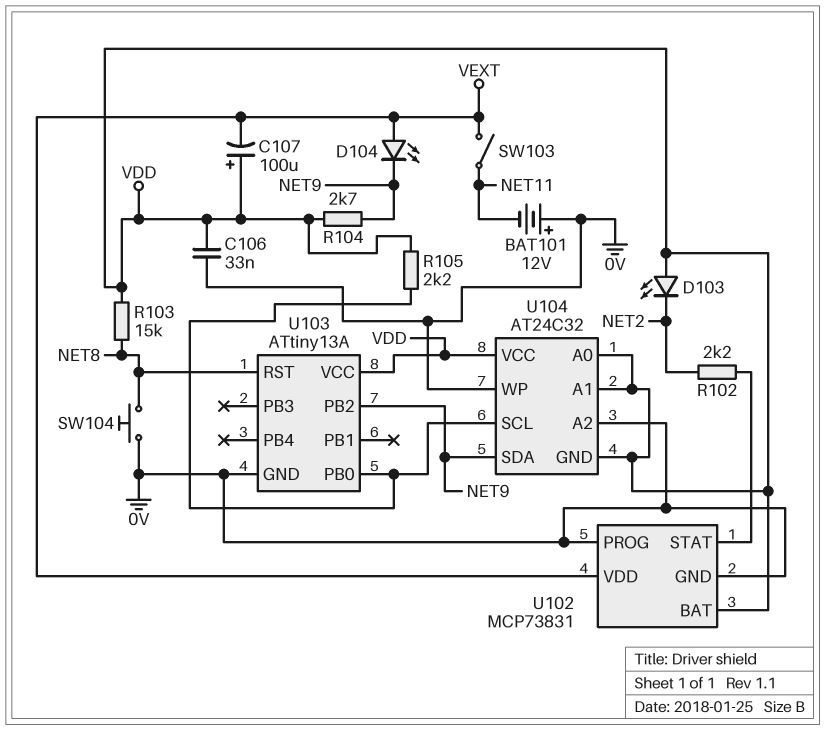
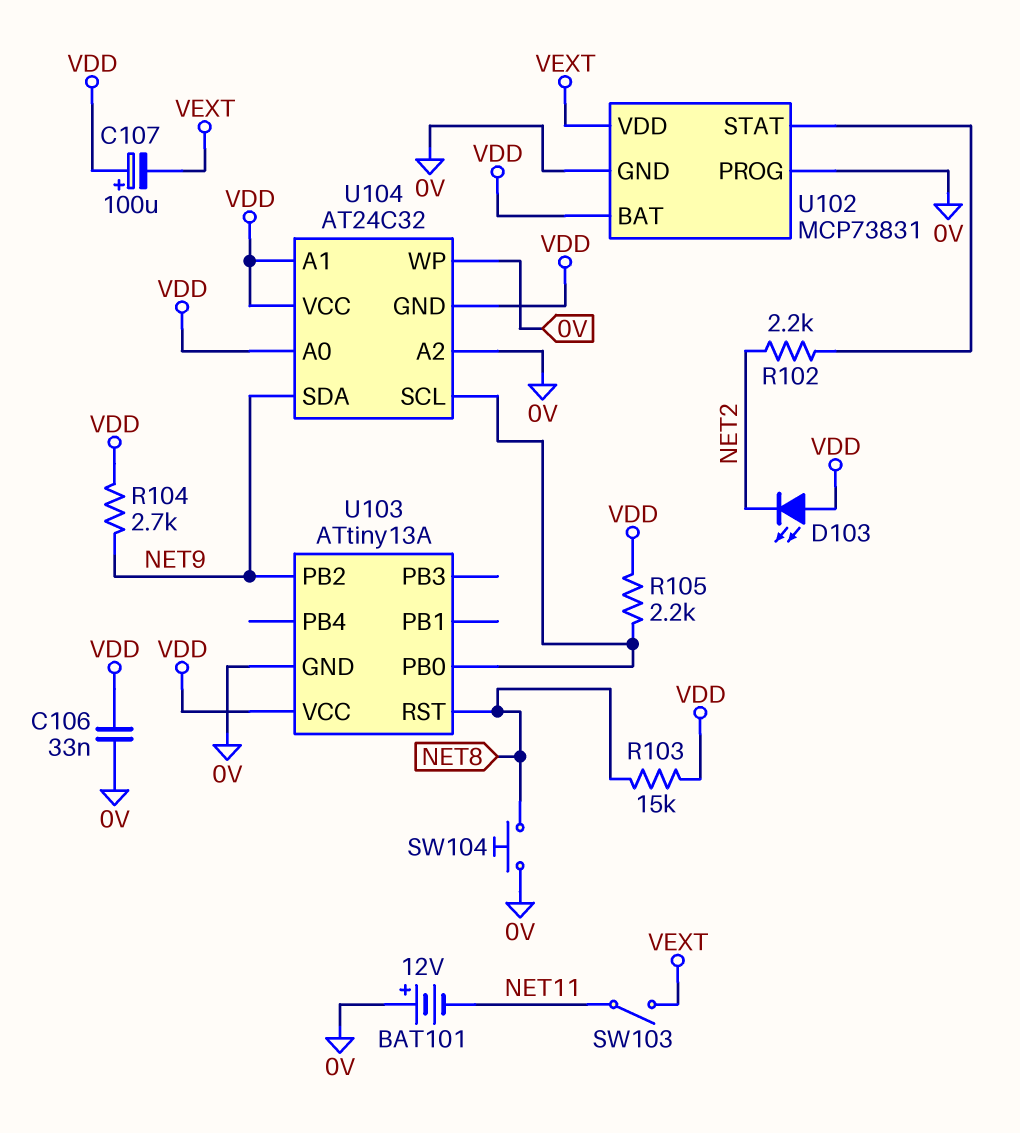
D104: LED (A VEXT, K NET9) -> none

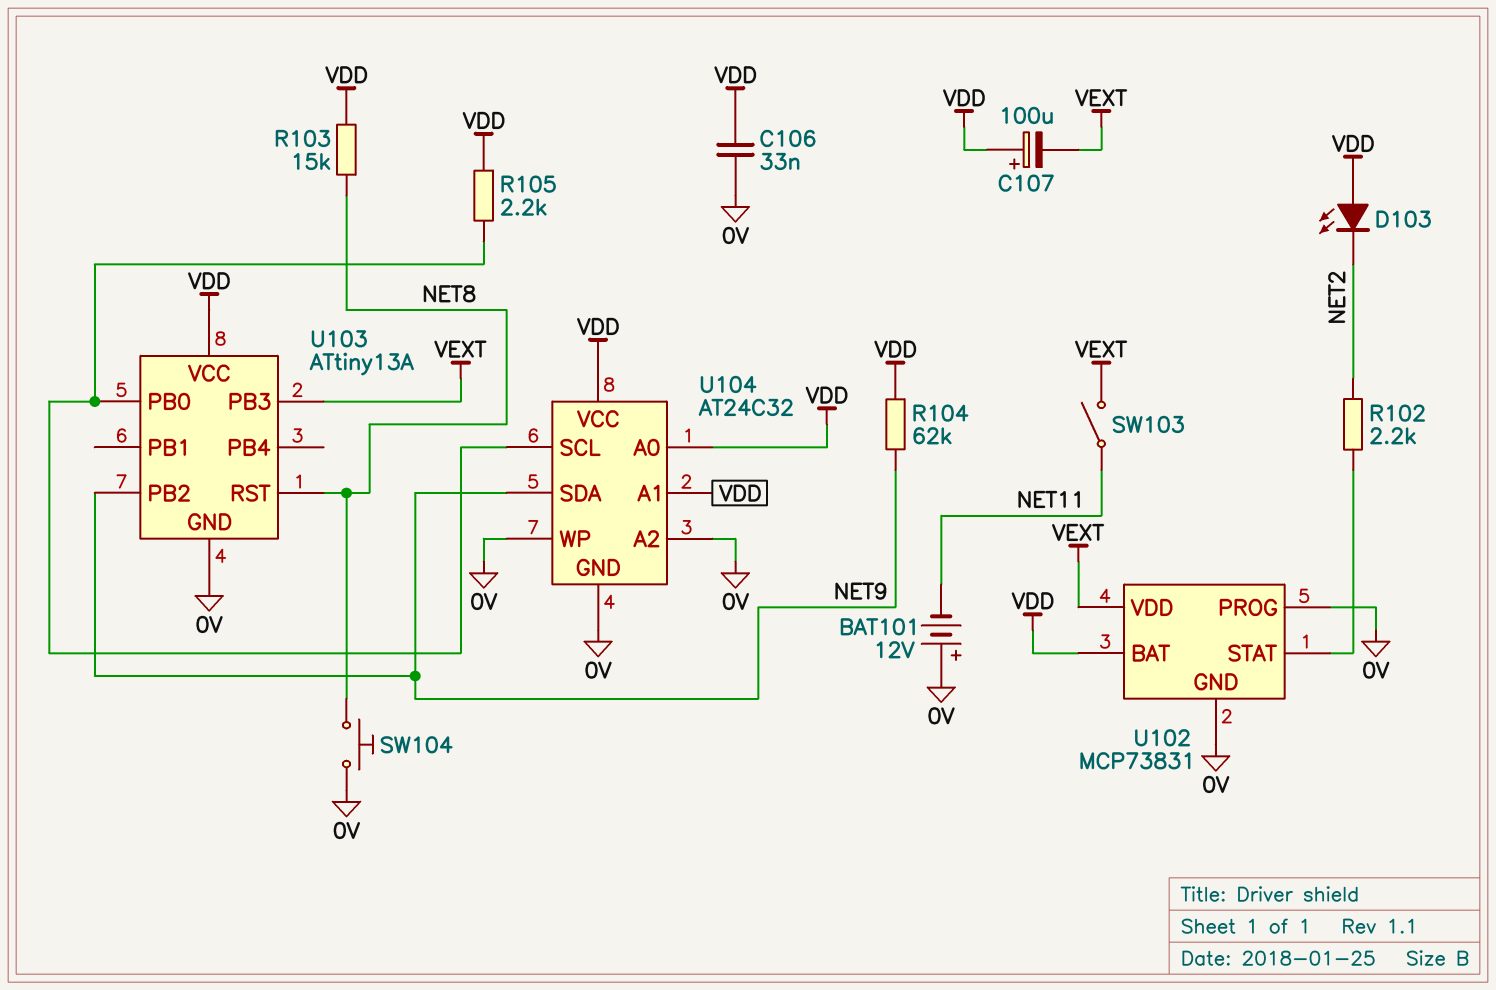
R104: 2.7k (NET9, VDD) -> 62k (NET9, VDD)
U103 pin PB3: none -> VEXT
U104 pin GND: VDD -> 0V

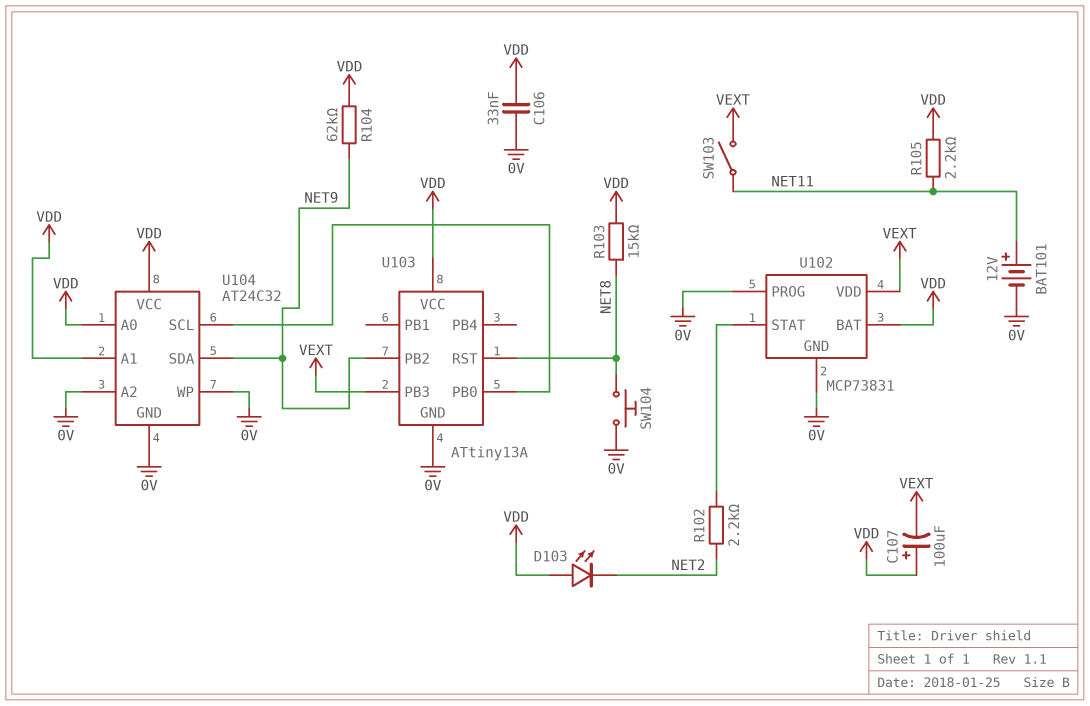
BAT101: 12V (plus 0V, minus NET11) -> 12V (plus NET11, minus 0V)
R105: 2.2k (U103/PB0, VDD) -> 2.2k (NET11, VDD)

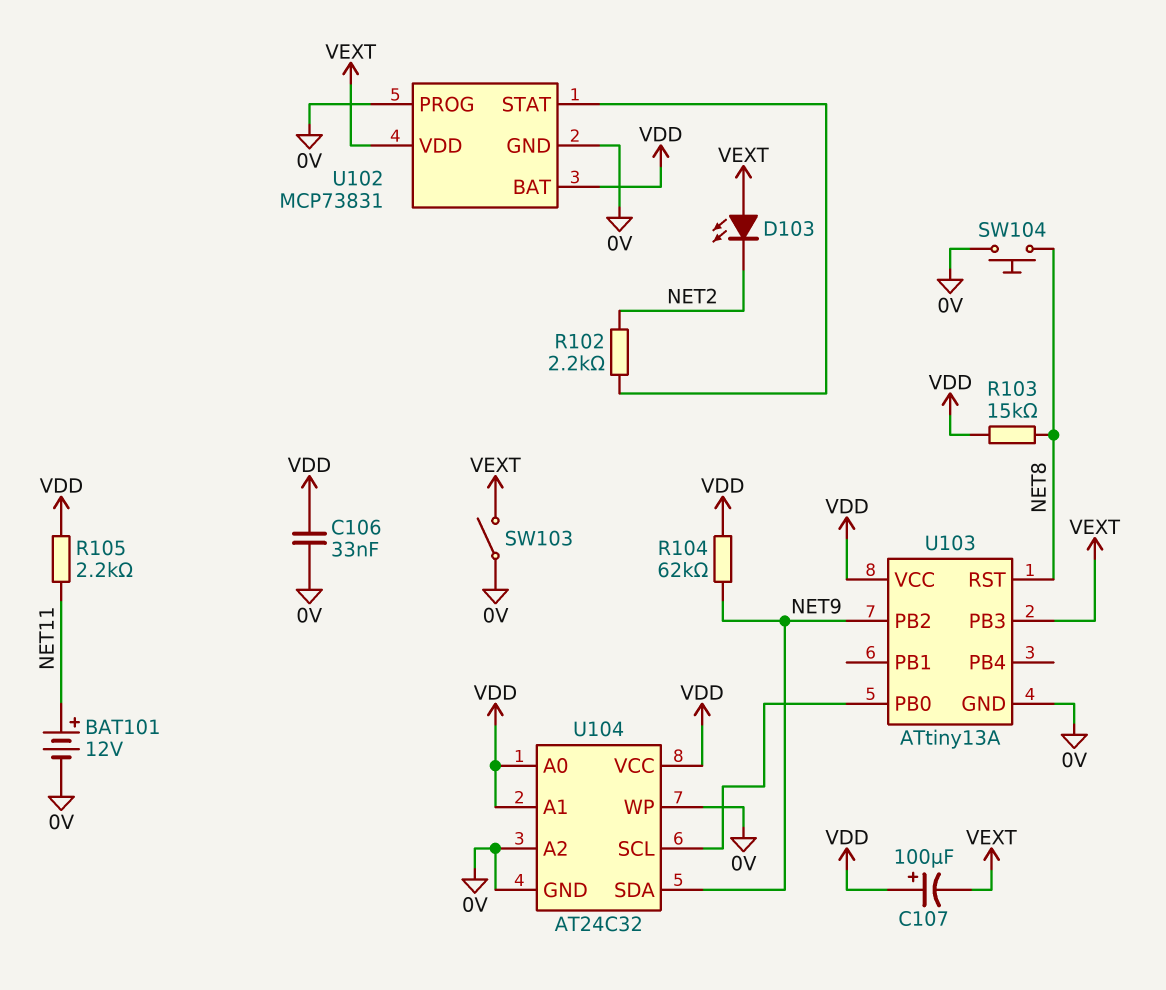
D103: LED (A VDD, K NET2) -> LED (A VEXT, K NET2)
SW103: switch (NET11, VEXT) -> switch (0V, VEXT)

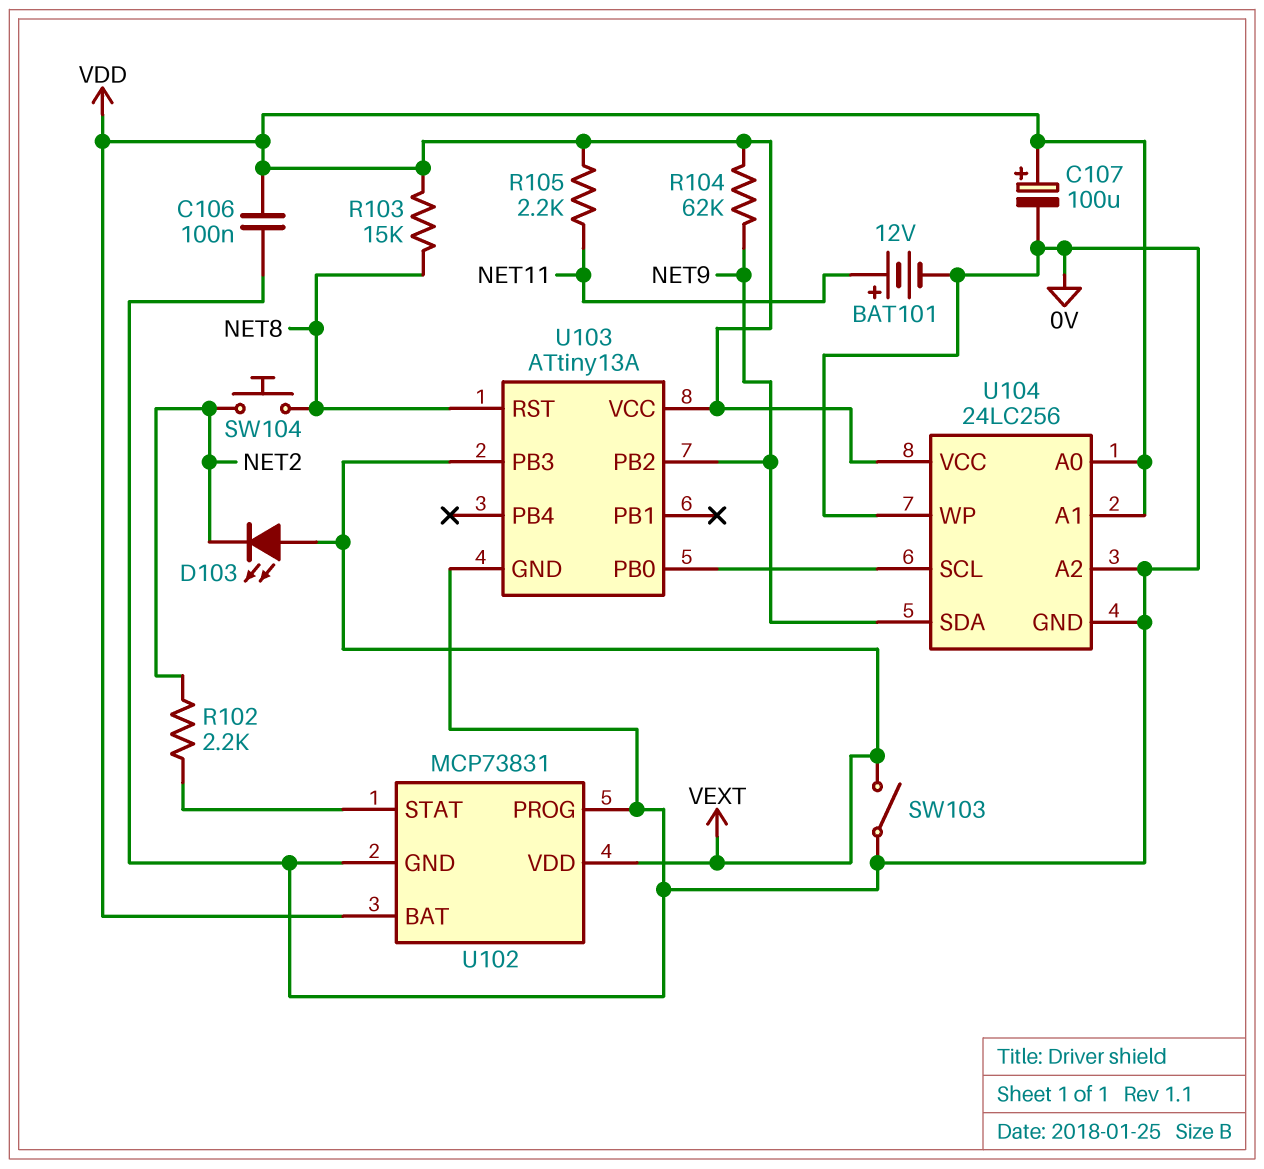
C106: 33nF (0V, VDD) -> 100nF (0V, VDD)
C107: 100uF (plus VDD, minus VEXT) -> 100uF (plus VDD, minus 0V)
SW104: button (0V, NET8) -> button (NET2, NET8)
U104: AT24C32 -> 24LC256

